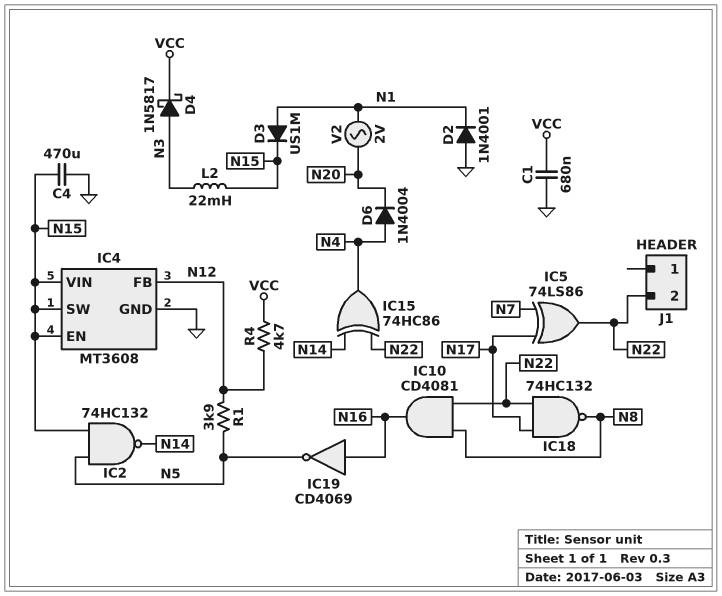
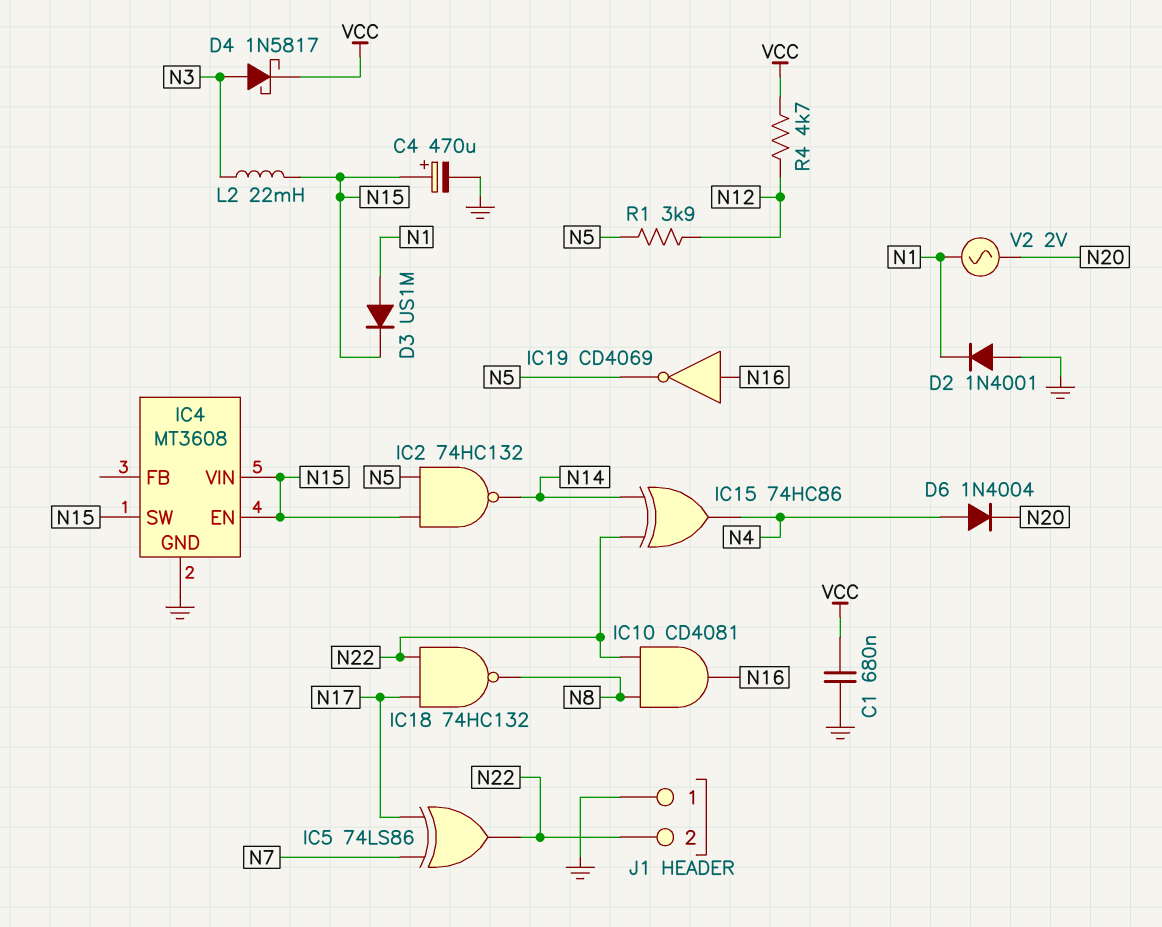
C4: 470uF (GND, N15) -> 470uF (plus N15, minus GND)
IC4 pin FB: N12 -> none
J1 pin 1: none -> GND

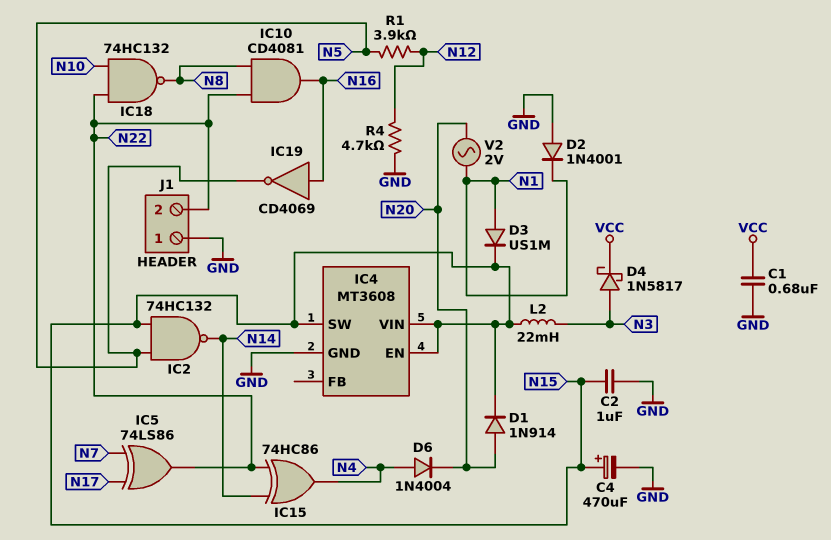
C2: none -> 1uF (GND, N15)
D1: none -> diode 1N914 (A N20, K N15)
IC18: NAND 74HC132 (in N17, in N22, out N8) -> NAND 74HC132 (in N10, in N22, out N8)
R4: 4.7k (N12, VCC) -> 4.7k (GND, N12)

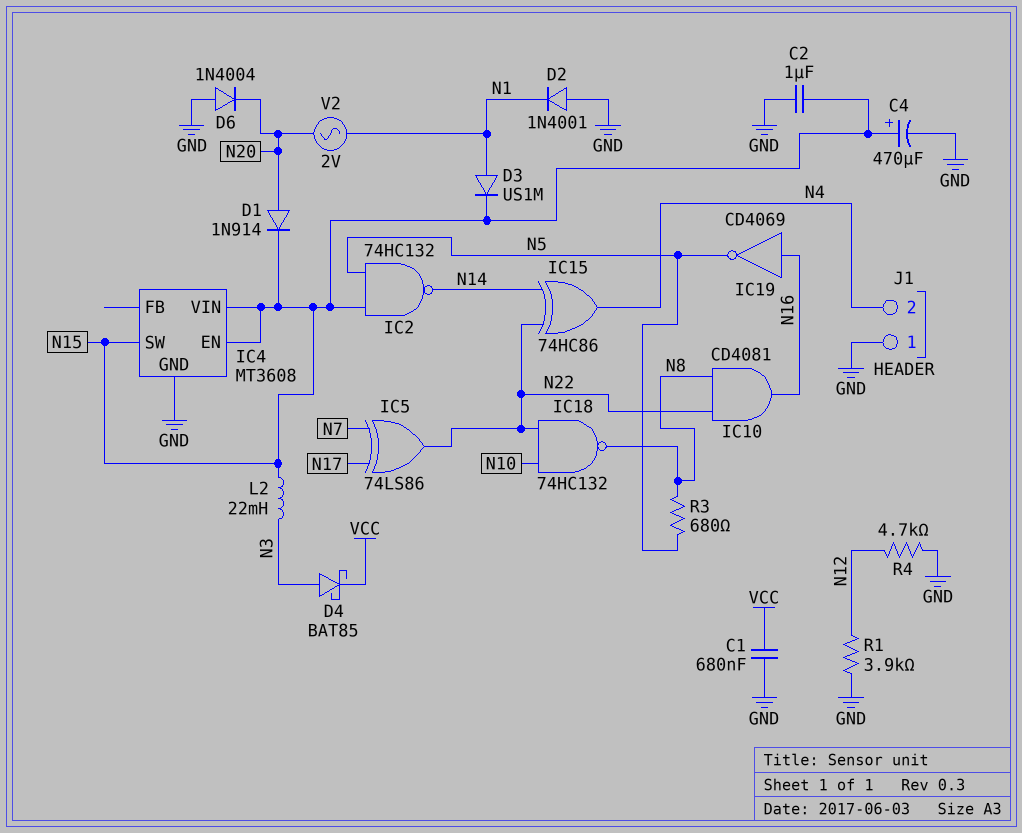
D4: schottky 1N5817 (A N3, K VCC) -> schottky BAT85 (A N3, K VCC)
D6: diode 1N4004 (A N4, K N20) -> diode 1N4004 (A GND, K N20)
J1 pin 2: N22 -> N4
R1: 3.9k (N5, N12) -> 3.9k (GND, N12)
R3: none -> 680 (N5, N8)

